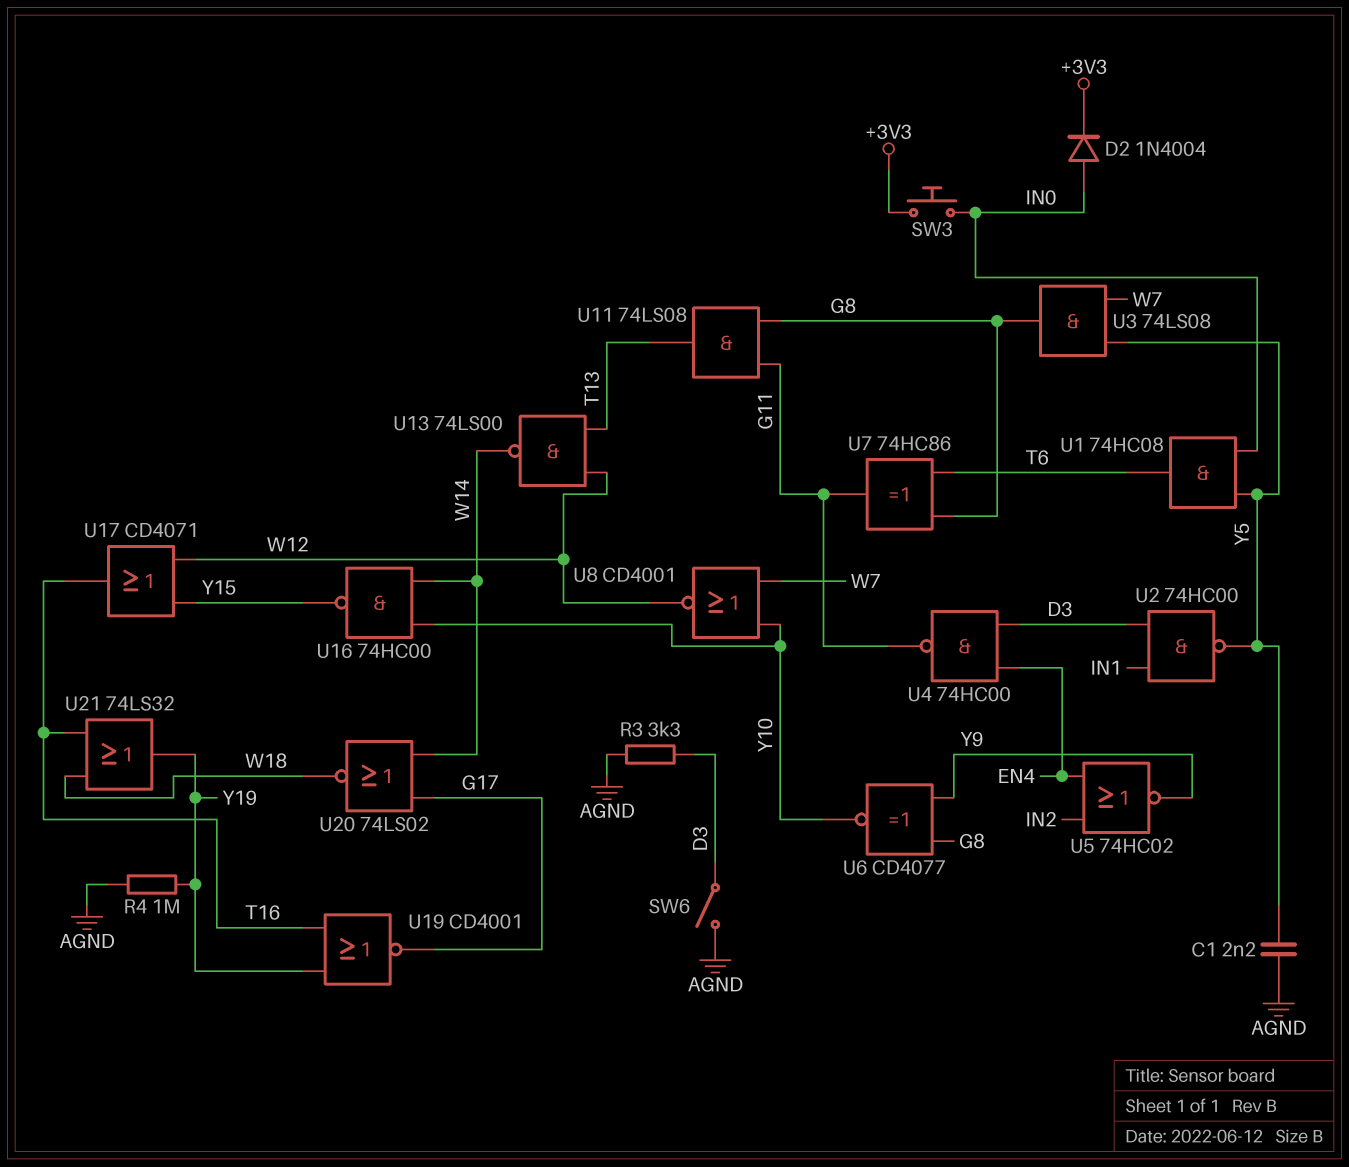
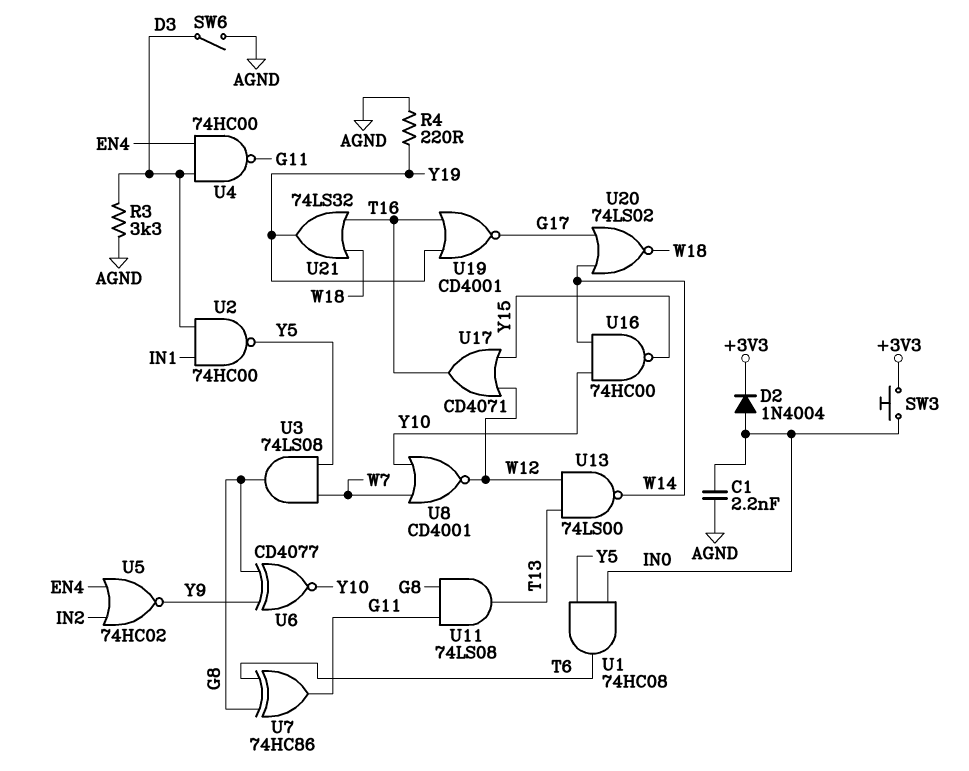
C1: 2.2nF (AGND, Y5) -> 2.2nF (AGND, IN0)
R4: 1M (AGND, Y19) -> 220 (AGND, Y19)

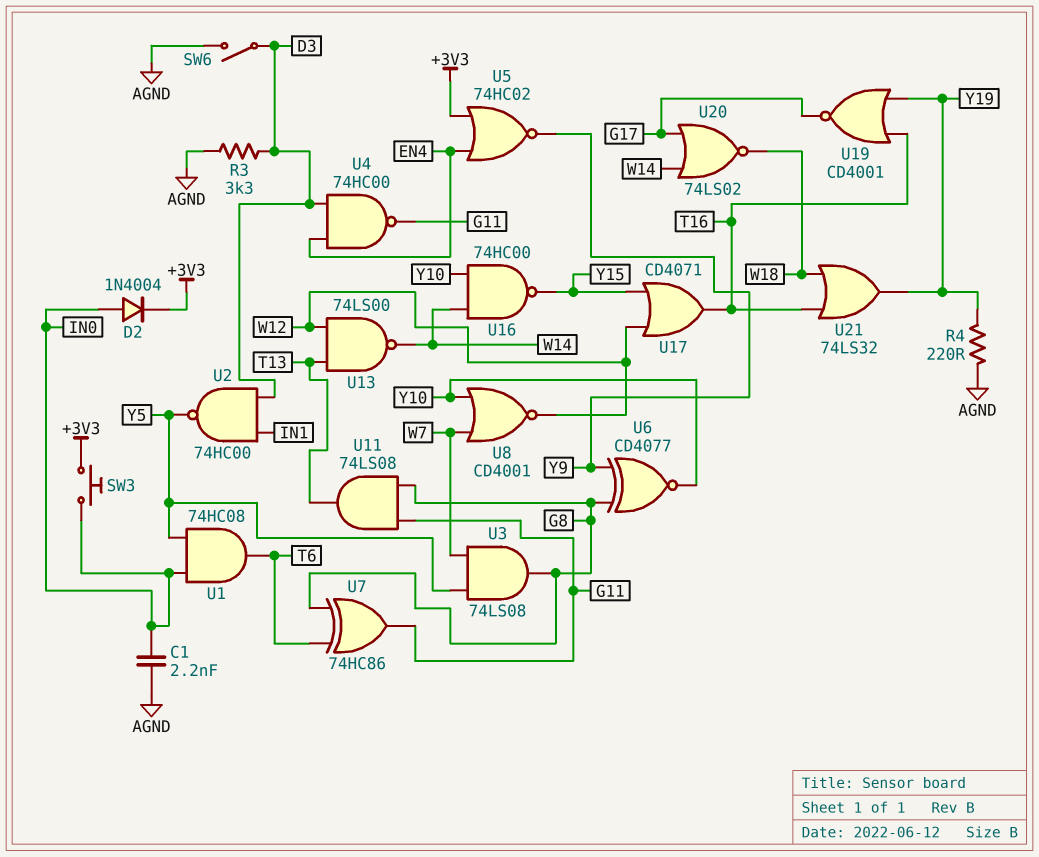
U5: NOR 74HC02 (in EN4, in IN2, out Y9) -> NOR 74HC02 (in +3V3, in EN4, out Y9)

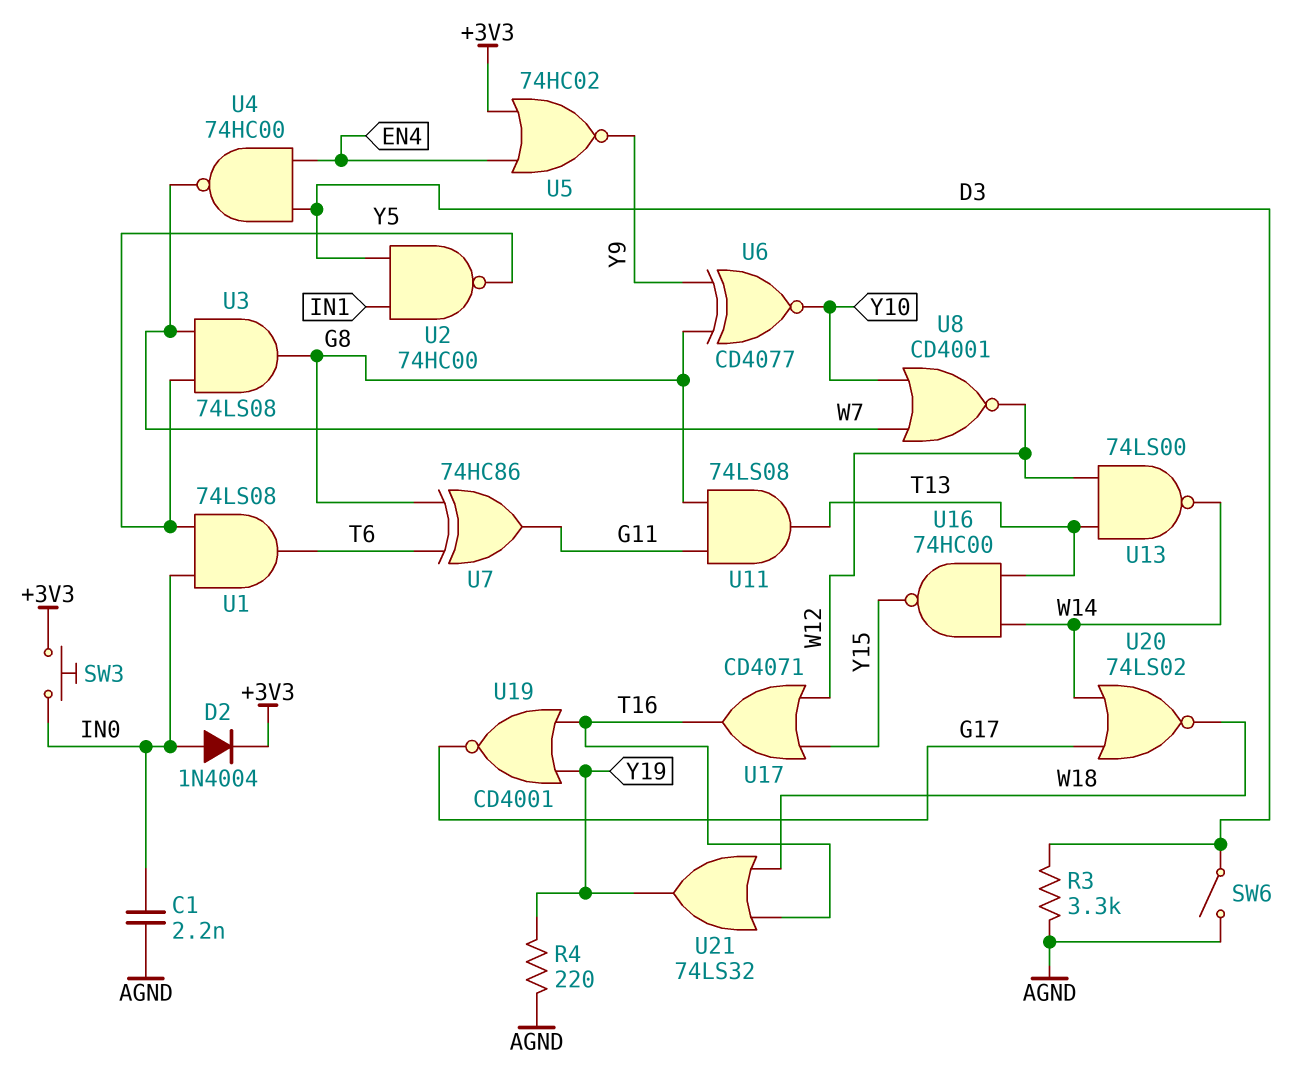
U1: AND 74HC08 (in IN0, in Y5, out T6) -> AND 74LS08 (in IN0, in Y5, out T6)
U4: NAND 74HC00 (in D3, in EN4, out G11) -> NAND 74HC00 (in D3, in EN4, out W7)
U16: NAND 74HC00 (in W14, in Y10, out Y15) -> NAND 74HC00 (in T13, in W14, out Y15)

